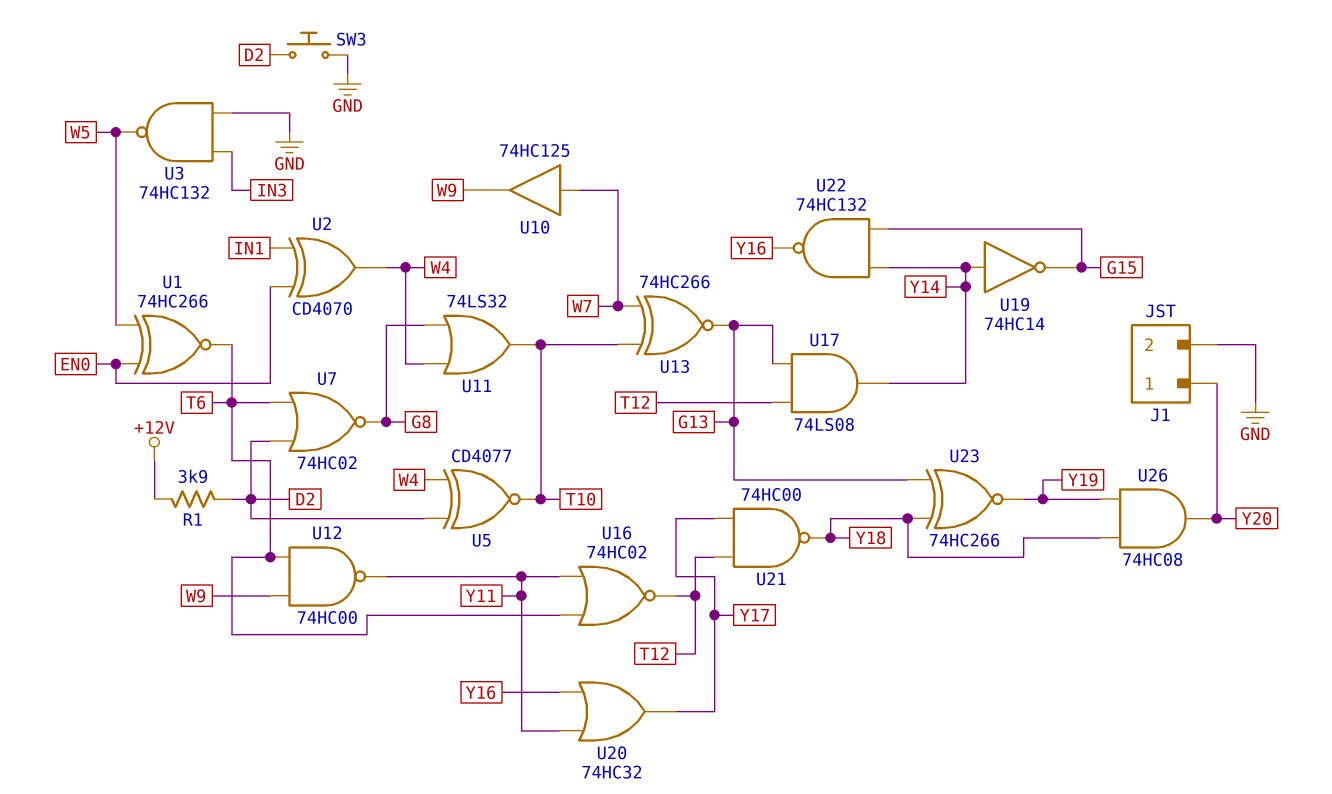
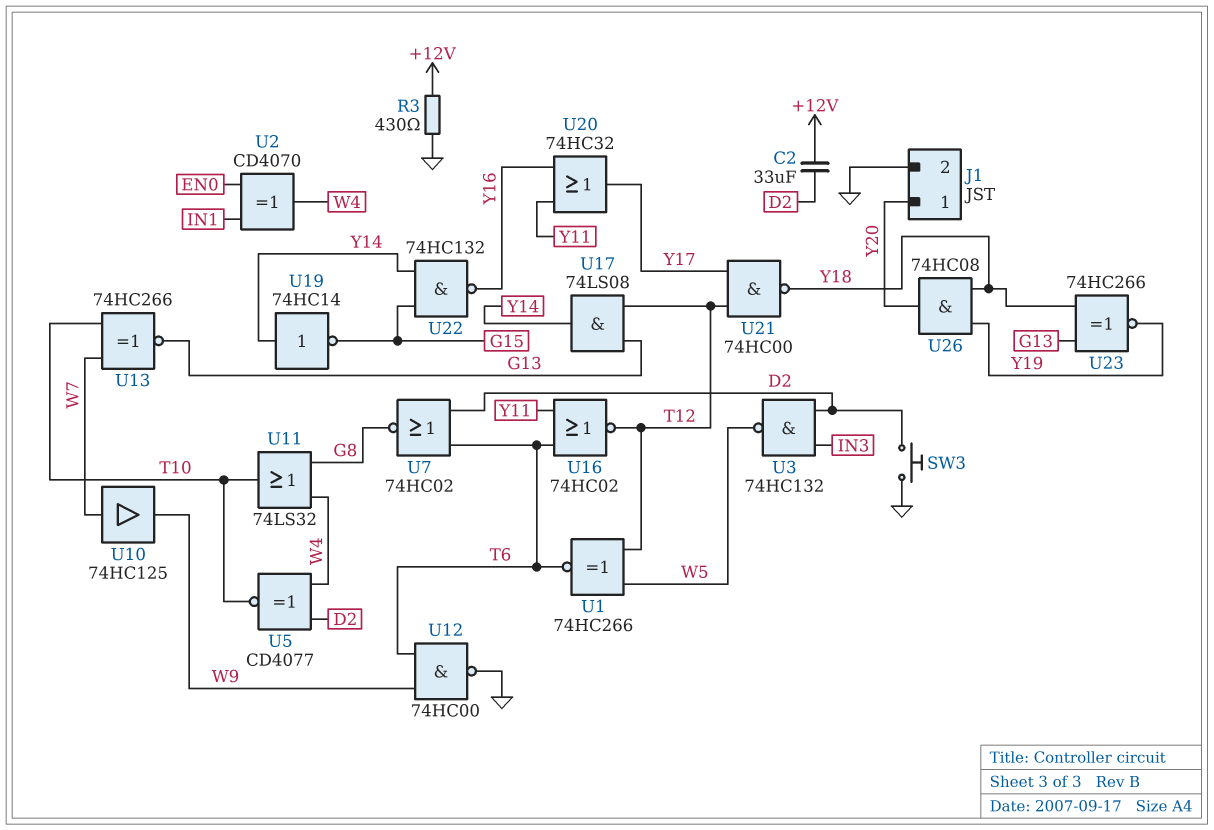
C2: none -> 33uF (+12V, D2)
R1: 3.9k (+12V, D2) -> none
R3: none -> 430 (+12V, GND)
U1: XNOR 74HC266 (in EN0, in W5, out T6) -> XNOR 74HC266 (in T12, in W5, out T6)
U3: NAND 74HC132 (in GND, in IN3, out W5) -> NAND 74HC132 (in D2, in IN3, out W5)
U12: NAND 74HC00 (in T6, in W9, out Y11) -> NAND 74HC00 (in T6, in W9, out GND)

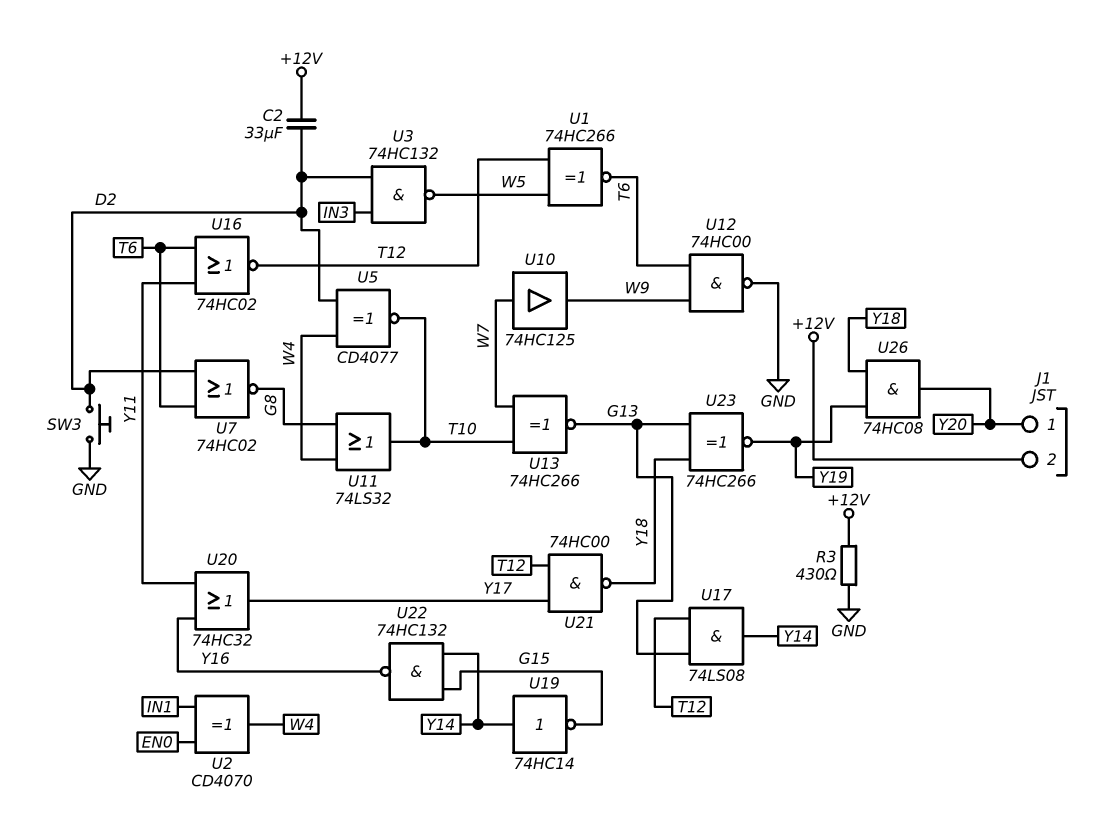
J1 pin 2: GND -> +12V

